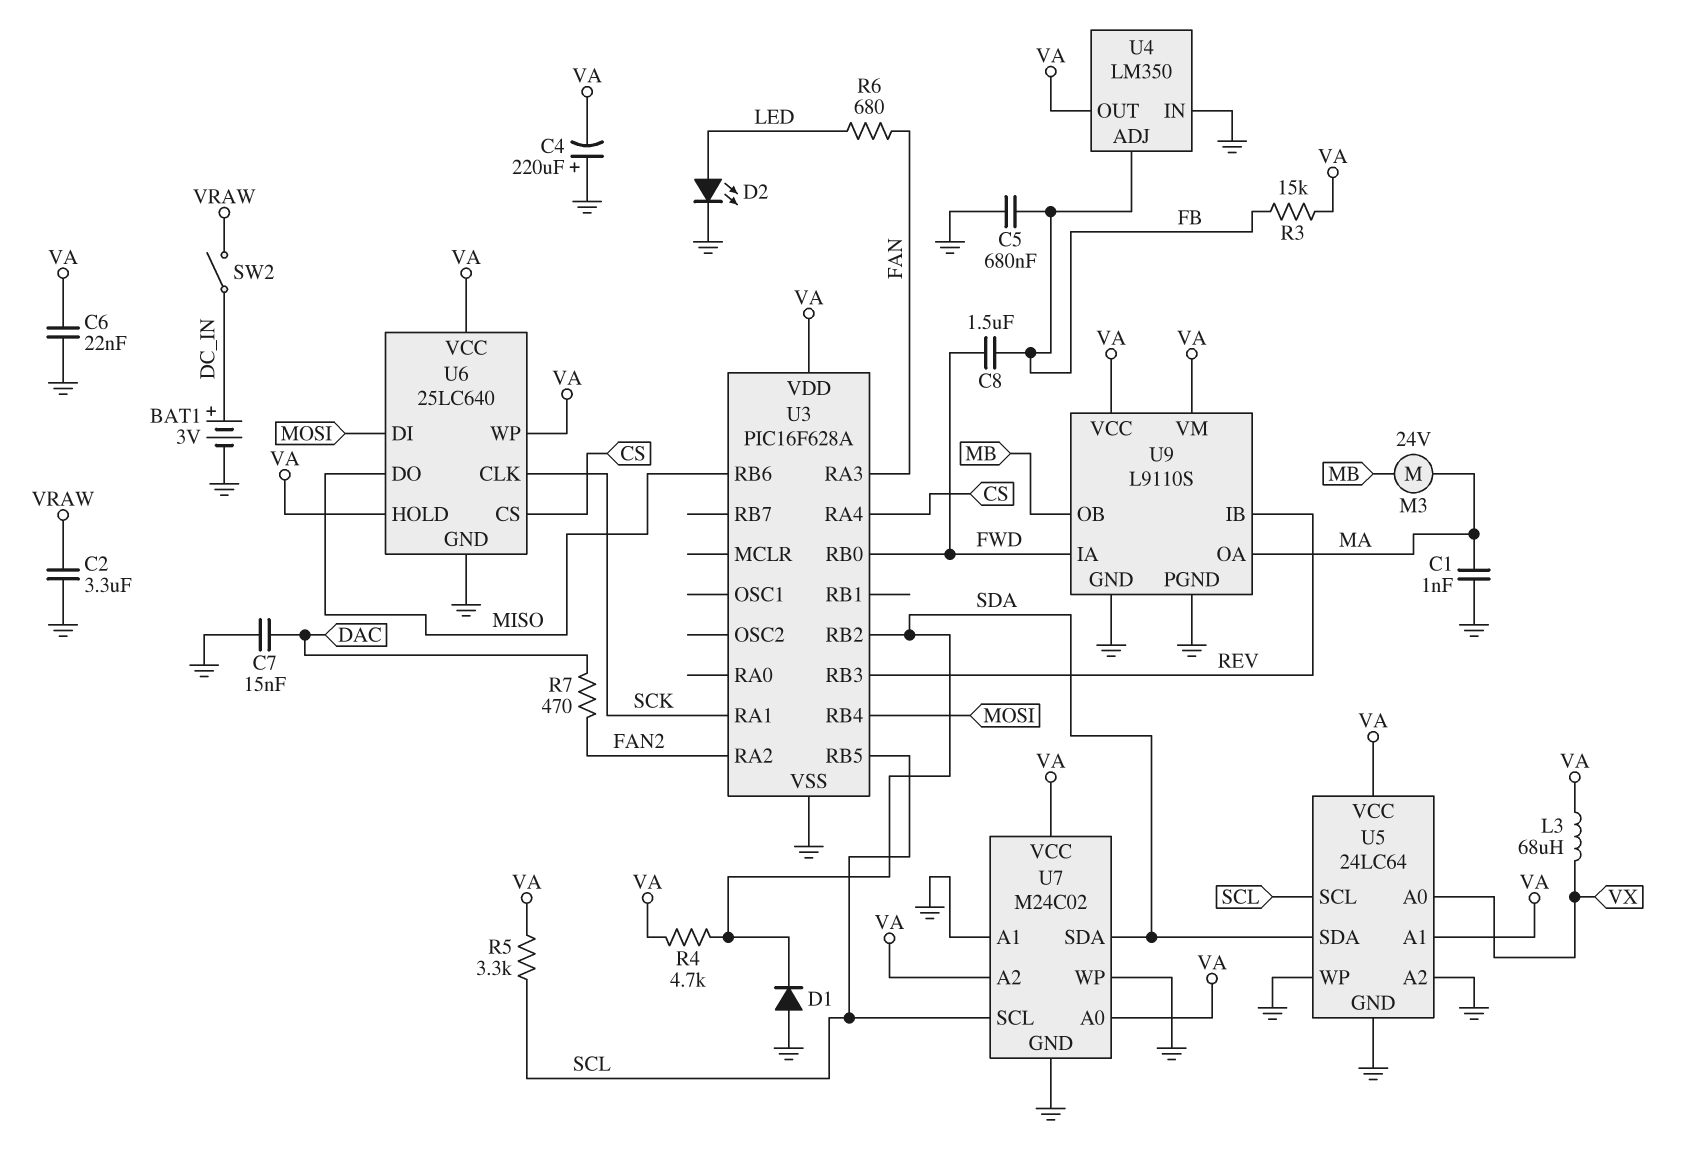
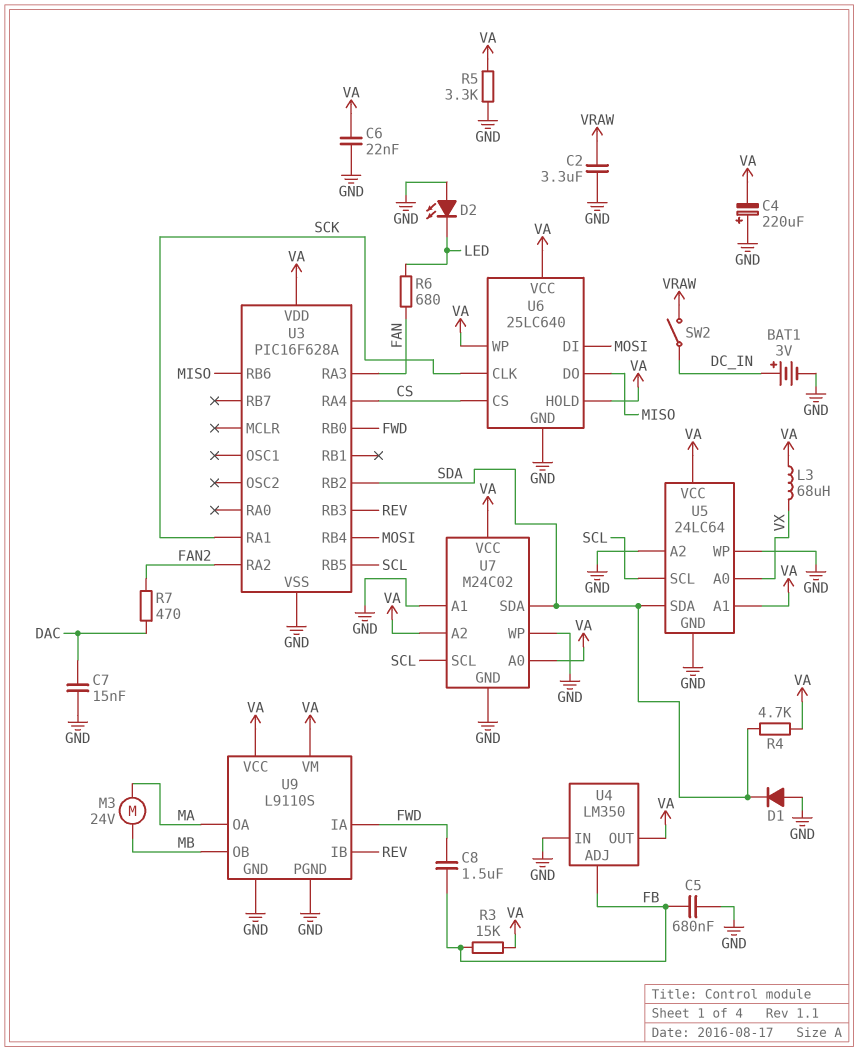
C1: 1nF (GND, MA) -> none
D2: LED (A LED, K GND) -> LED (A GND, K LED)
R5: 3.3k (SCL, VA) -> 3.3k (GND, VA)

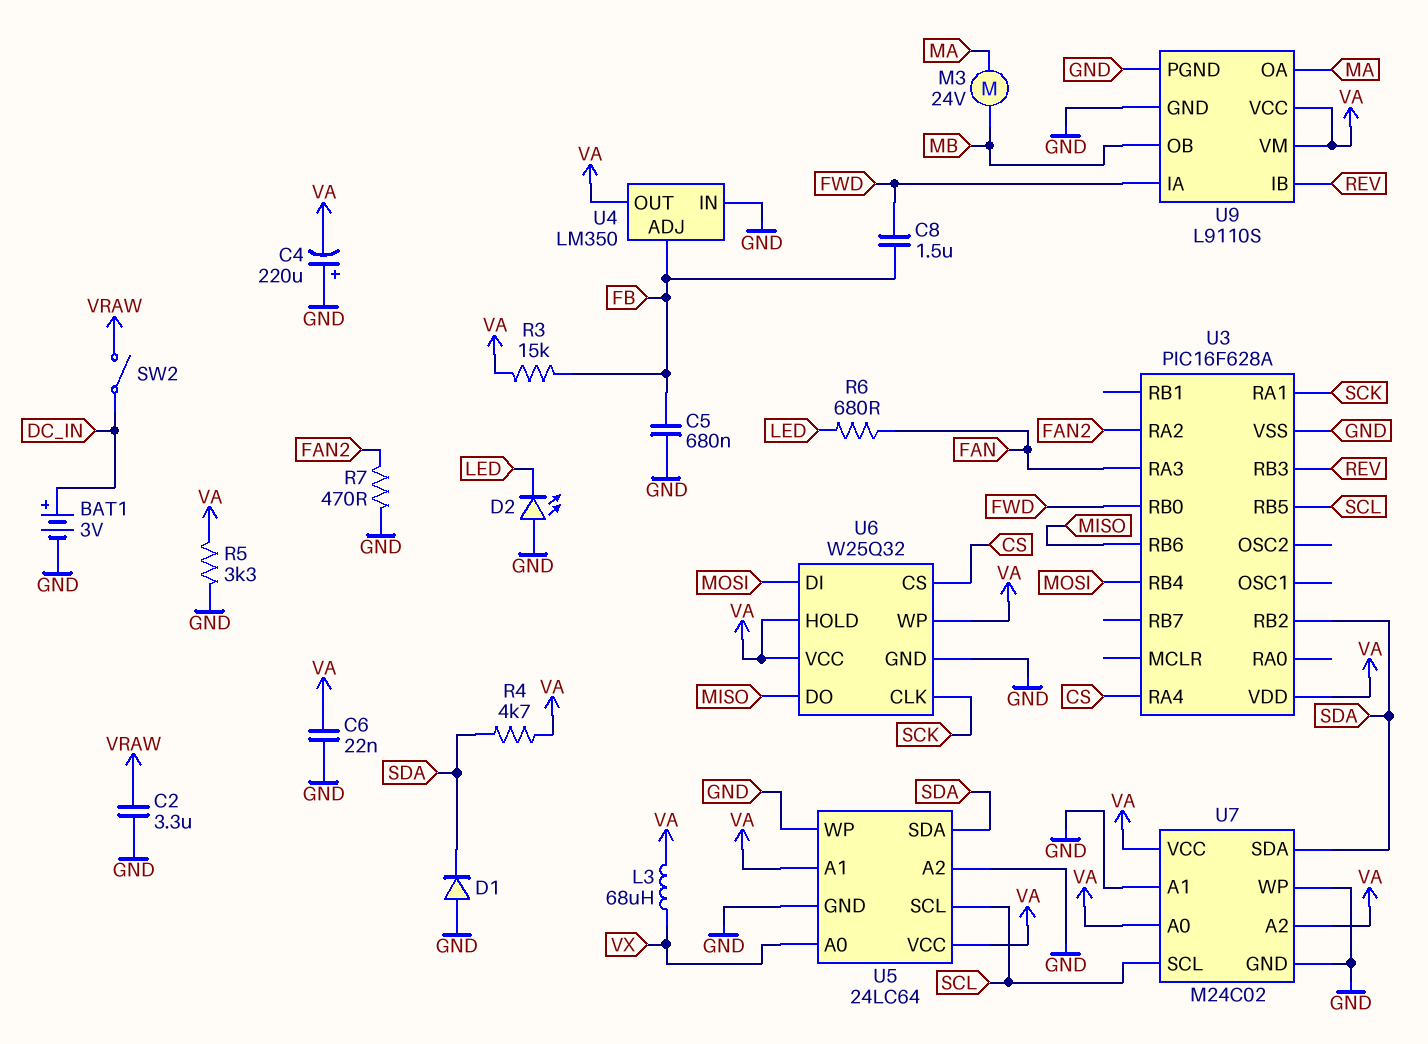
C7: 15nF (DAC, GND) -> none
R7: 470 (DAC, FAN2) -> 470 (FAN2, GND)
U6: 25LC640 -> W25Q32

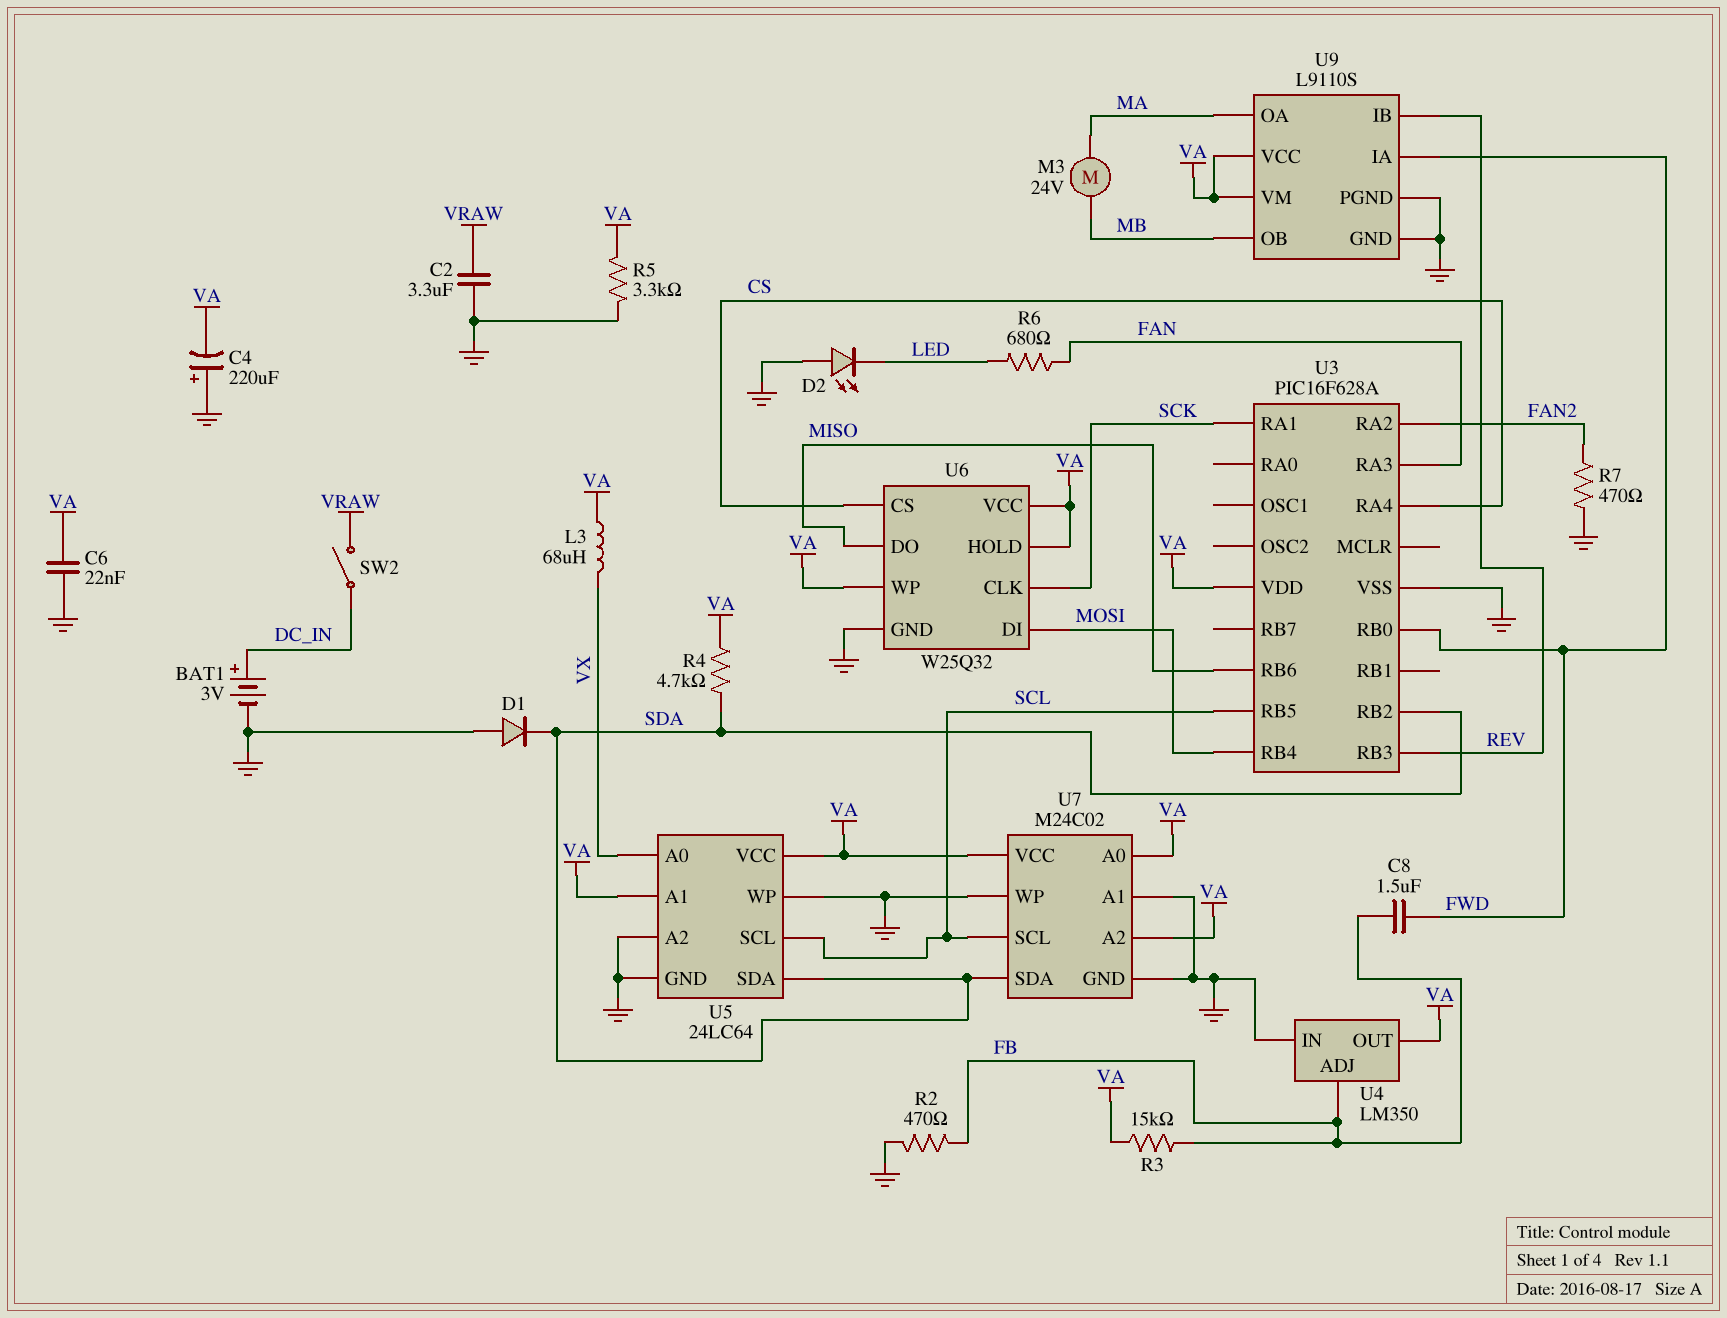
C5: 680nF (FB, GND) -> none
R2: none -> 470 (FB, GND)

